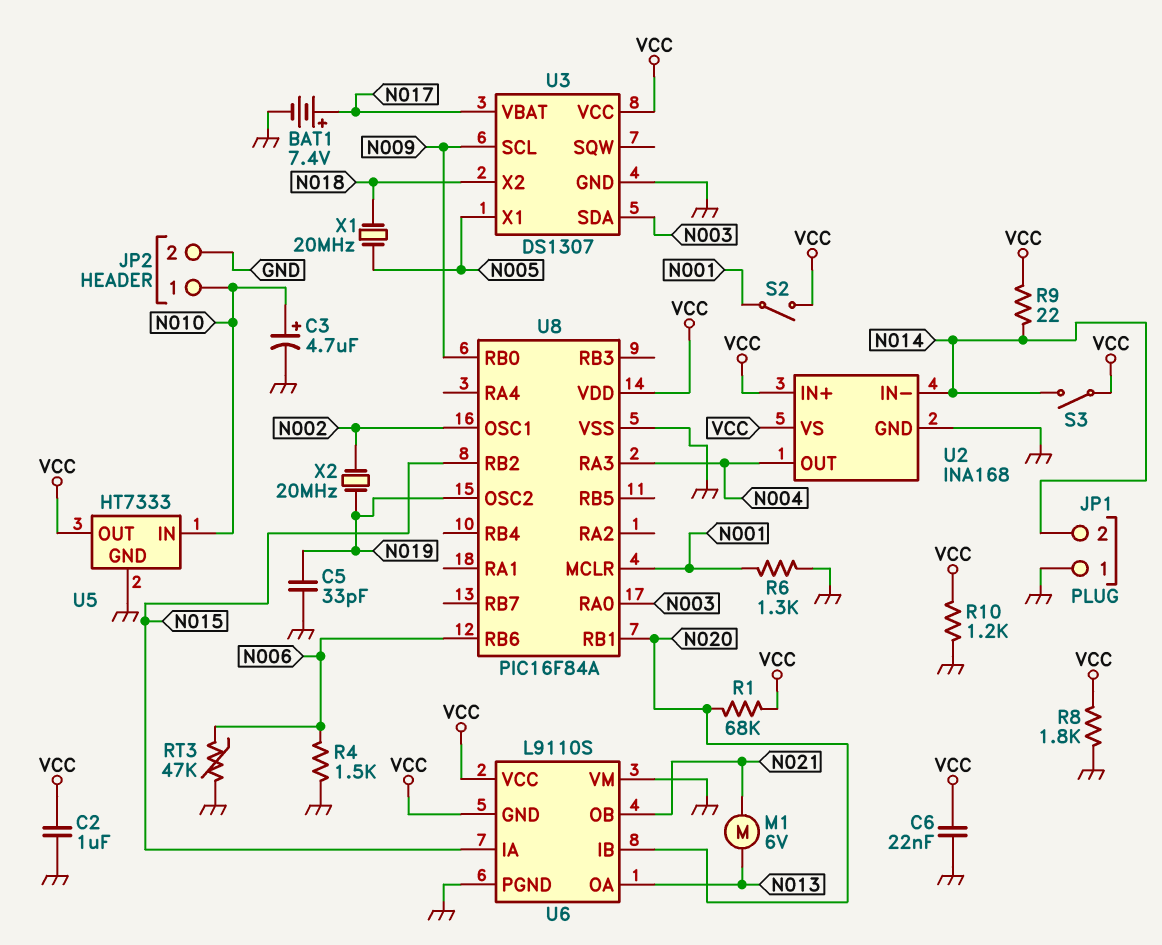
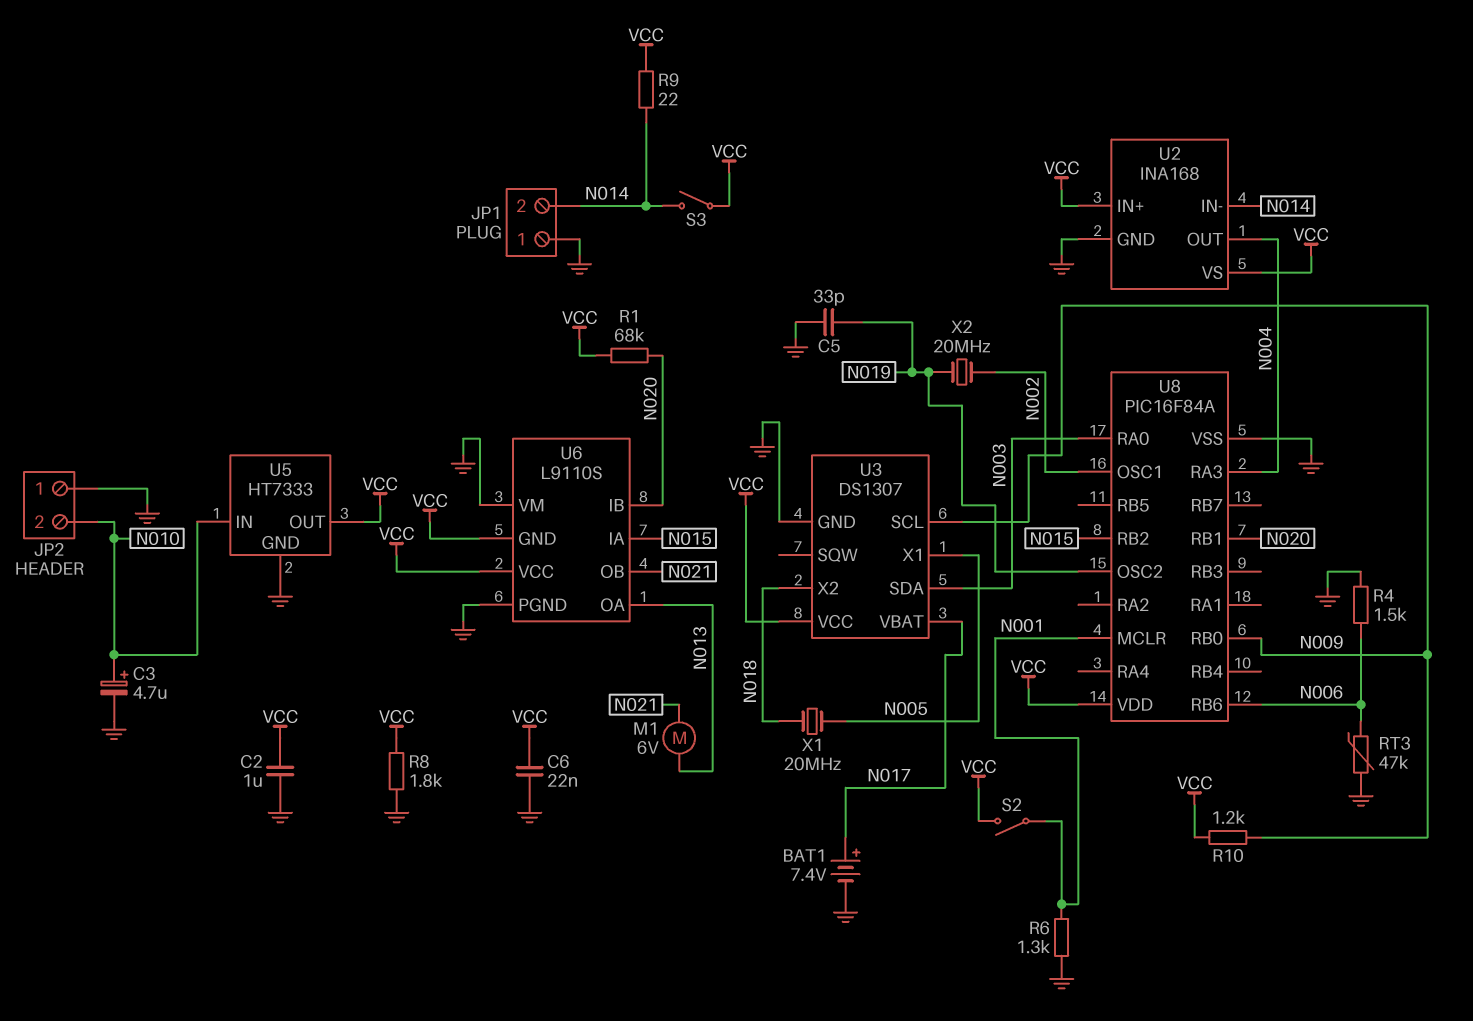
JP2 pin 1: N010 -> GND
JP2 pin 2: GND -> N010
R10: 1.2k (GND, VCC) -> 1.2k (N009, VCC)

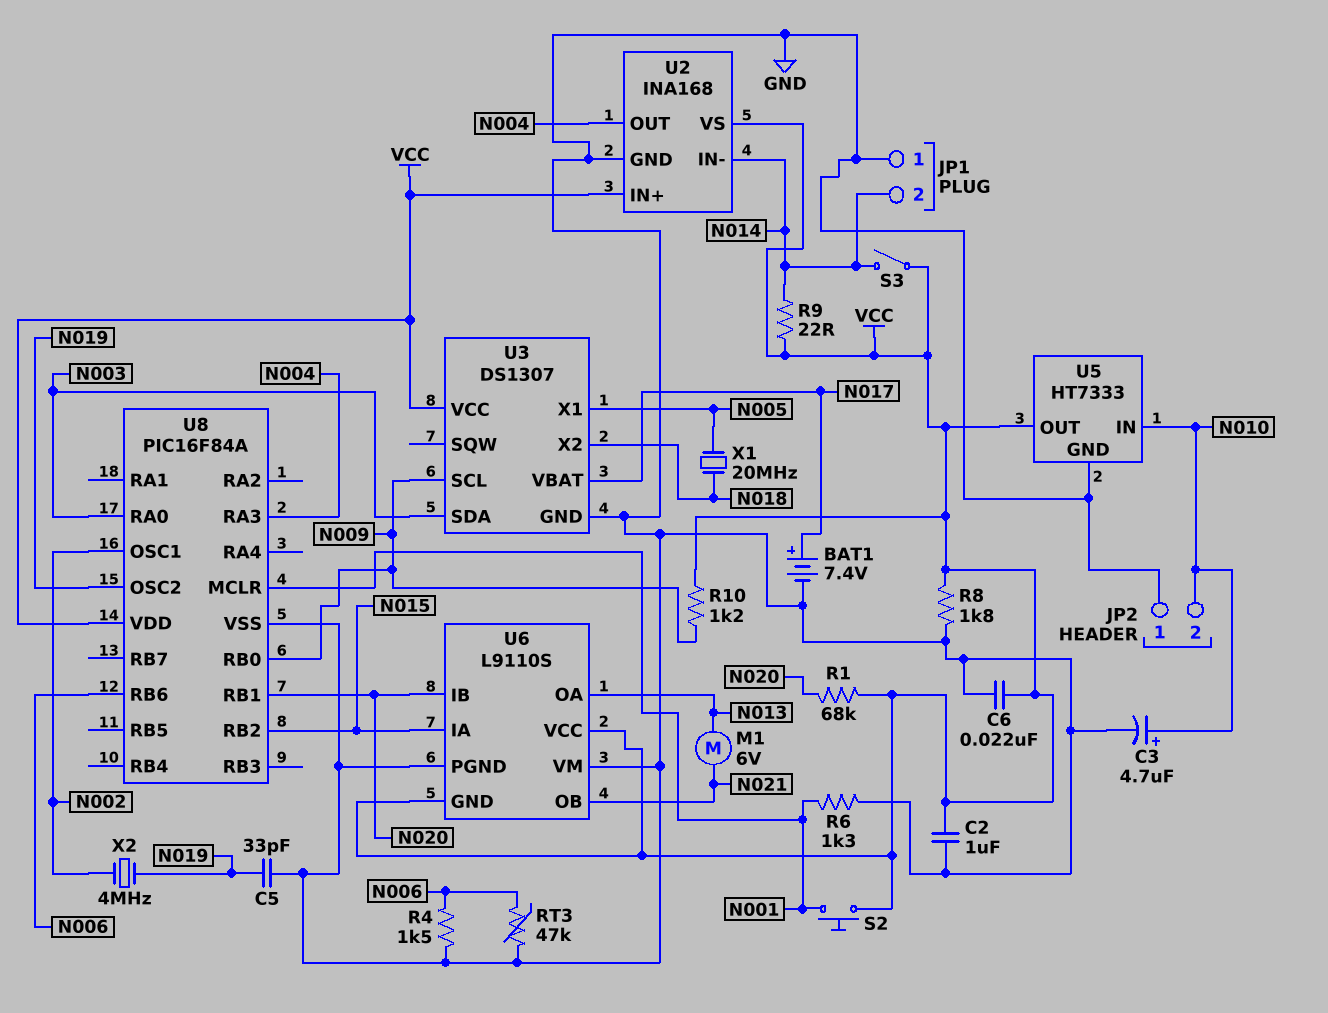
S2: switch (N001, VCC) -> button (N001, VCC)
X2: 20MHz (N002, N019) -> 4MHz (N002, N019)

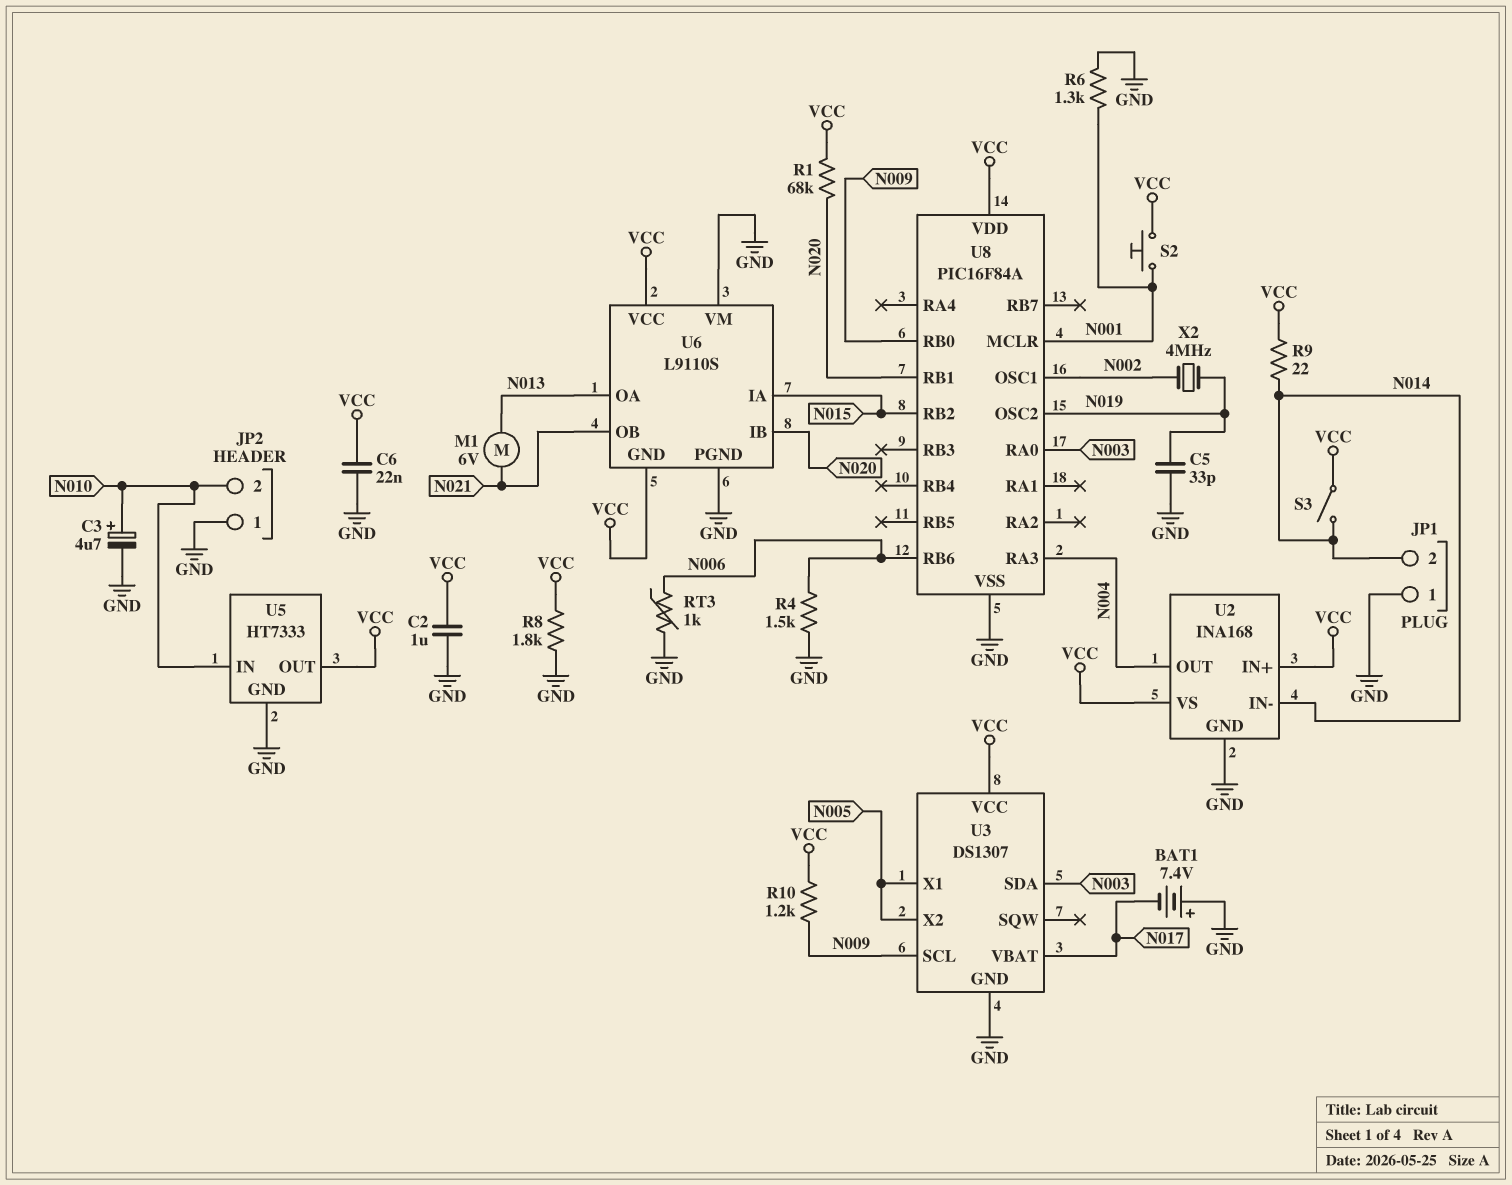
BAT1: 7.4V (plus N017, minus GND) -> 7.4V (plus GND, minus N017)
RT3: 47k (GND, N006) -> 1k (GND, N006)
U3 pin X2: N018 -> N005
X1: 20MHz (N005, N018) -> none

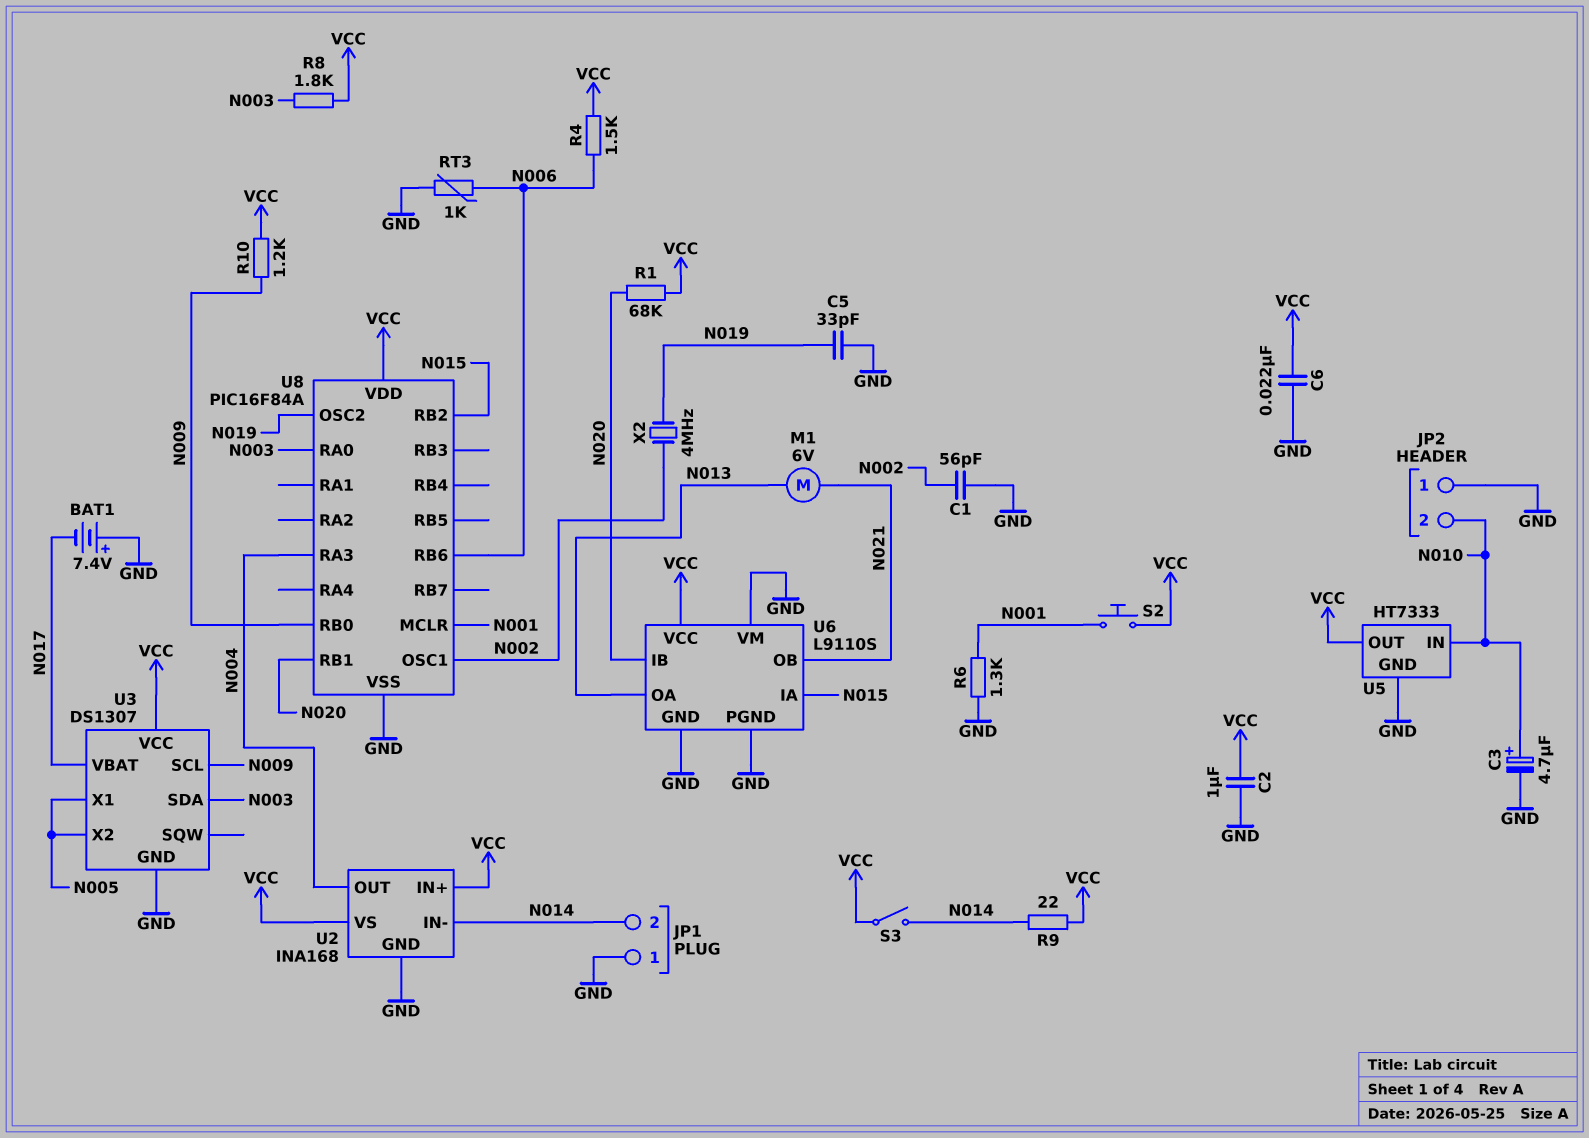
C1: none -> 56pF (GND, N002)
R4: 1.5k (GND, N006) -> 1.5k (N006, VCC)
R8: 1.8k (GND, VCC) -> 1.8k (N003, VCC)
U6 pin GND: VCC -> GND

